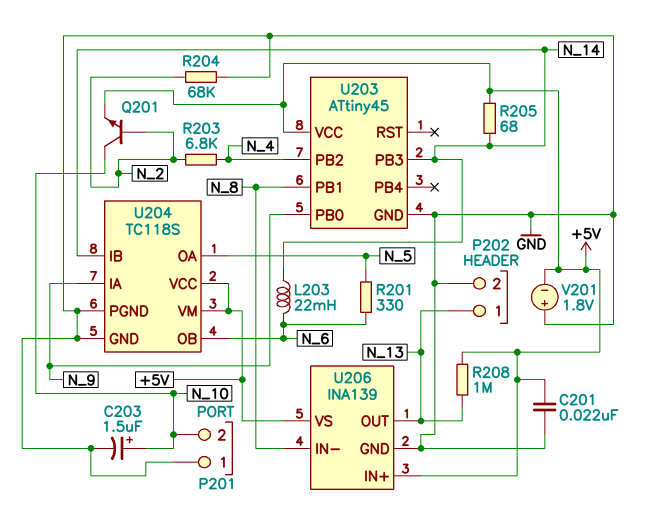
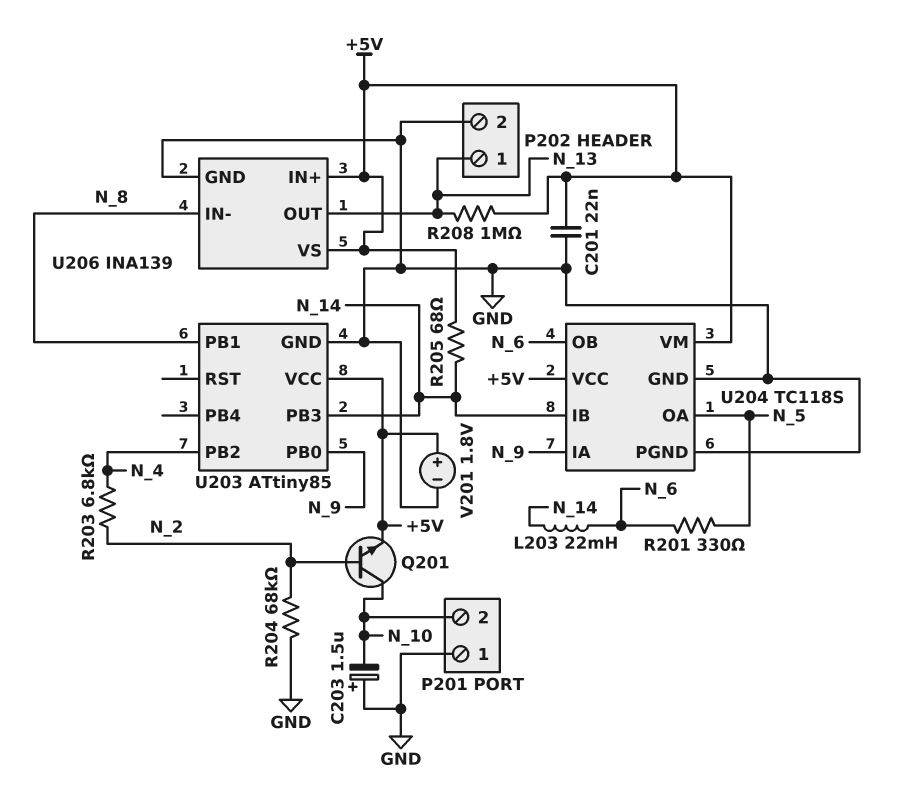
C203: 1.5uF (plus N_10, minus GND) -> 1.5uF (plus GND, minus N_10)
U203: ATtiny45 -> ATtiny85
V201: 1.8V (plus GND, minus +5V) -> 1.8V (plus +5V, minus GND)

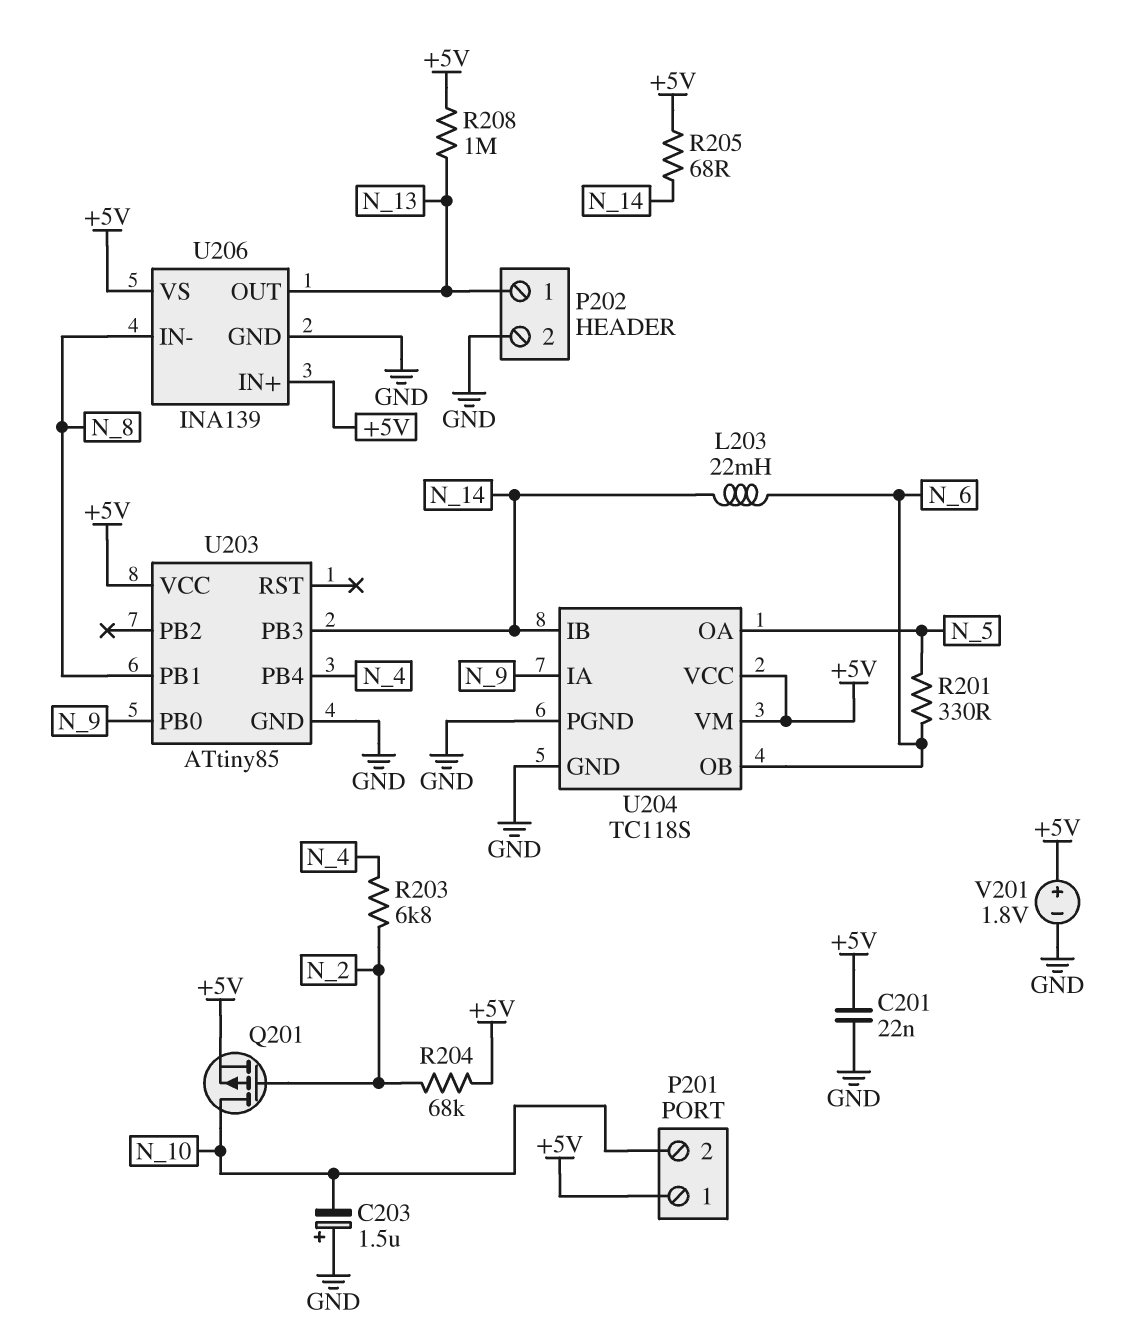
P201 pin 1: GND -> +5V
Q201: NPN (B N_2, C N_10, E +5V) -> PMOS (G N_2, D N_10, S +5V)
R204: 68k (GND, N_2) -> 68k (+5V, N_2)
U203 pin PB2: N_4 -> none
U203 pin PB4: none -> N_4

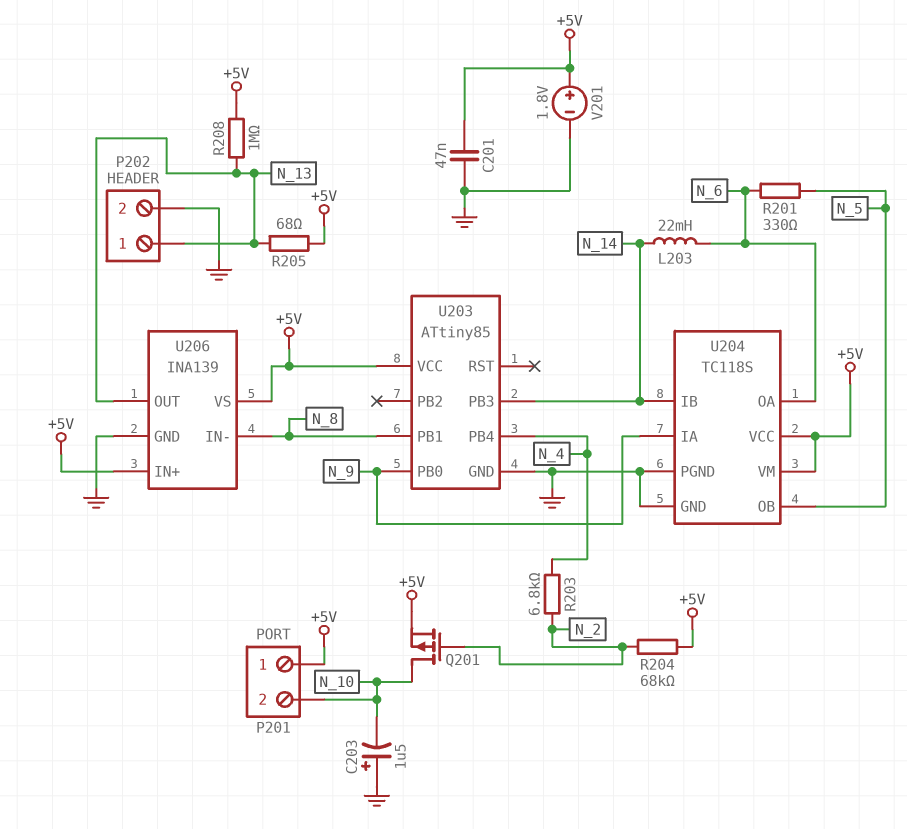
C201: 22nF (+5V, GND) -> 47nF (+5V, GND)
R205: 68 (+5V, N_14) -> 68 (+5V, N_13)
U204 pin OA: N_5 -> N_6
U204 pin OB: N_6 -> N_5

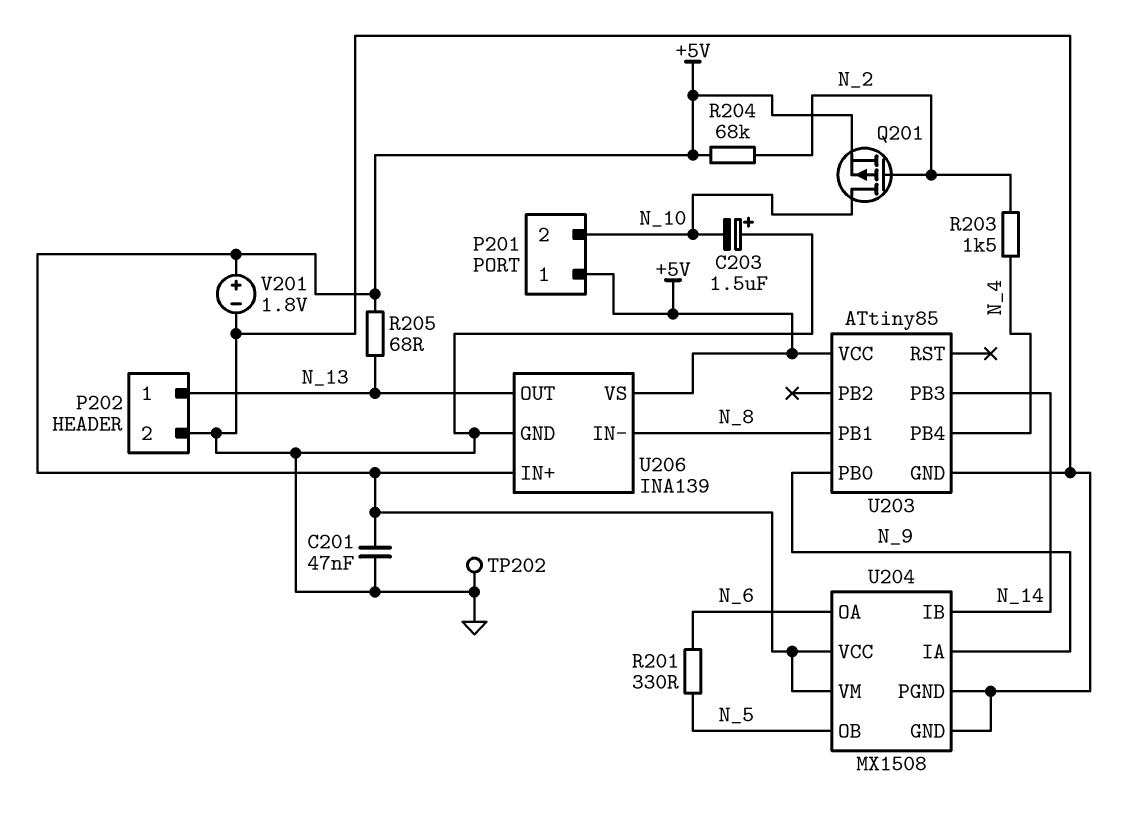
L203: 22mH (N_6, N_14) -> none
R203: 6.8k (N_2, N_4) -> 1.5k (N_2, N_4)
R208: 1M (+5V, N_13) -> none
TP202: none -> test point (GND)
U204: TC118S -> MX1508

